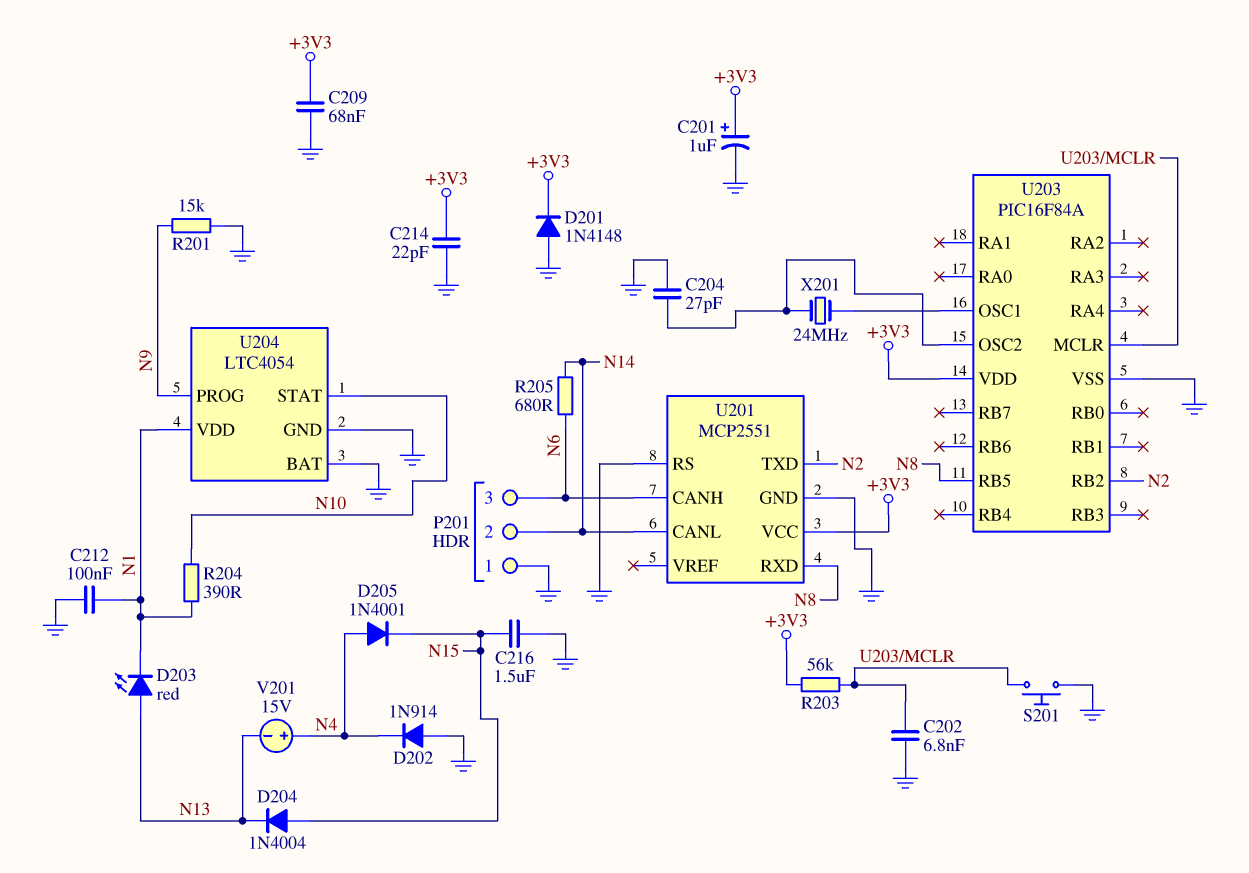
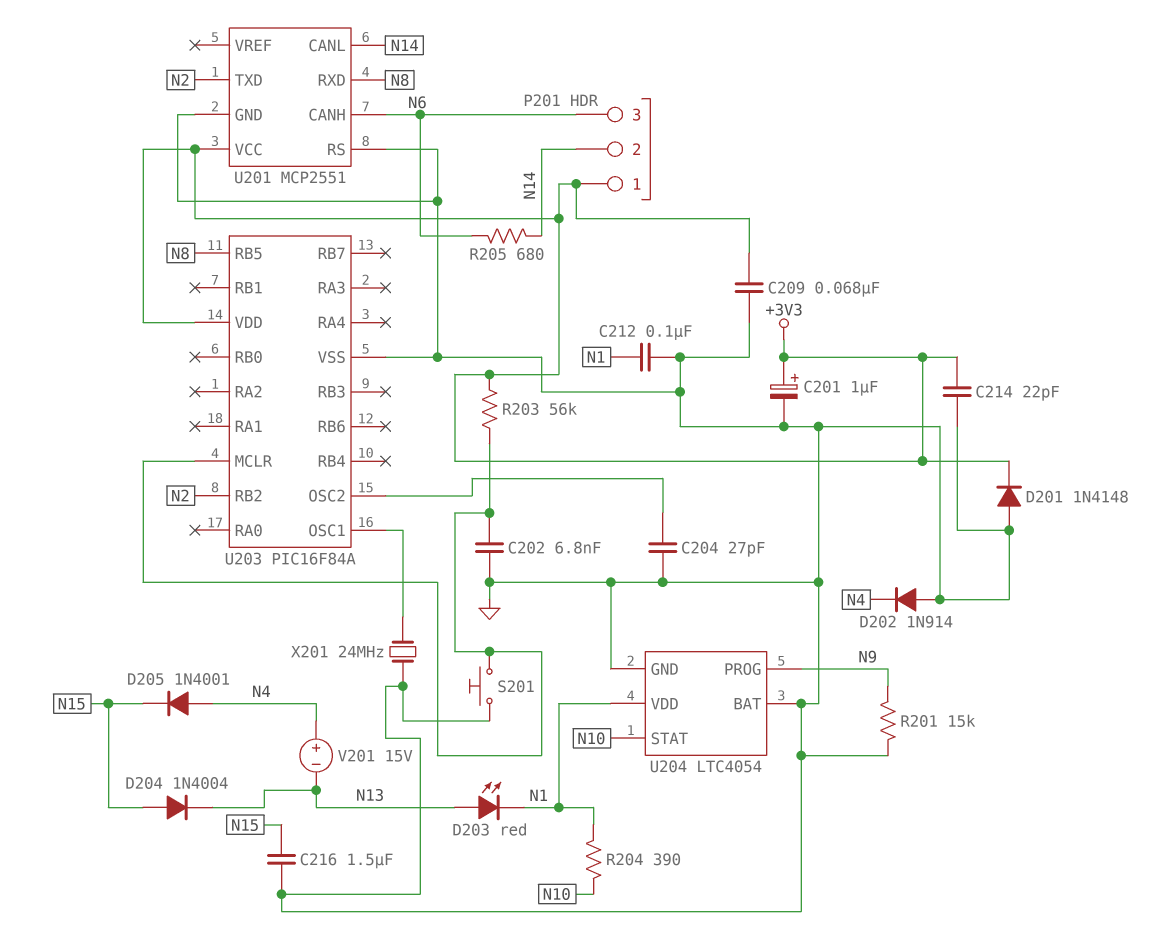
P201 pin 1: GND -> +3V3
X201: 24MHz (U203/OSC1, U203/OSC2) -> 24MHz (GND, U203/OSC1)

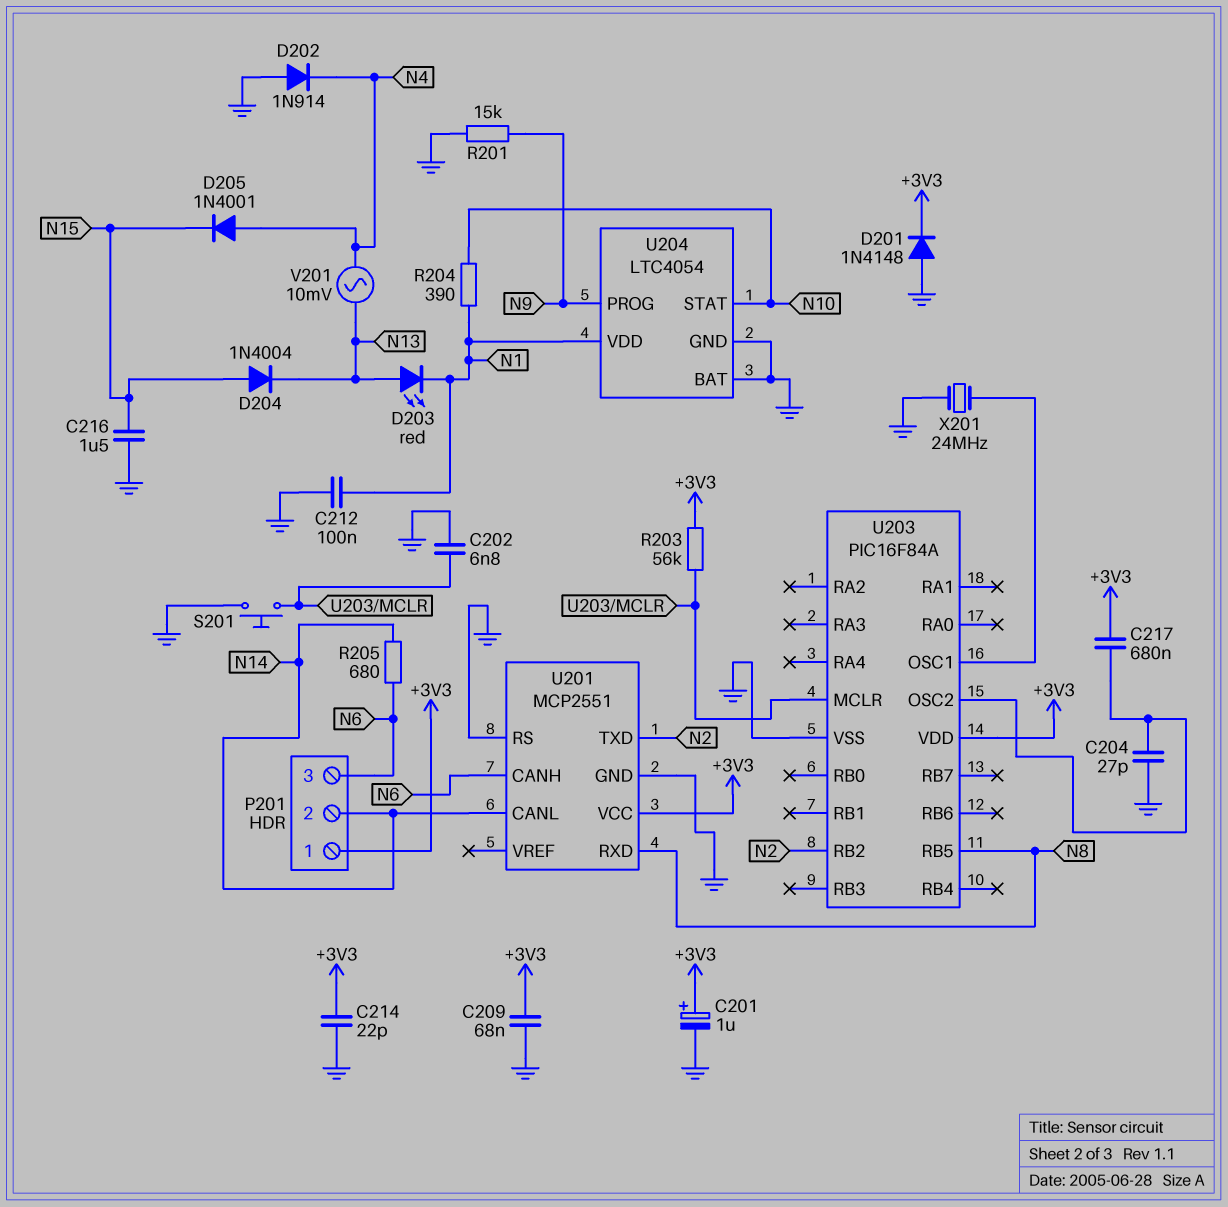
C217: none -> 680nF (+3V3, U203/OSC2)
V201: 15V (plus N4, minus N13) -> AC 10mV (N4, N13)

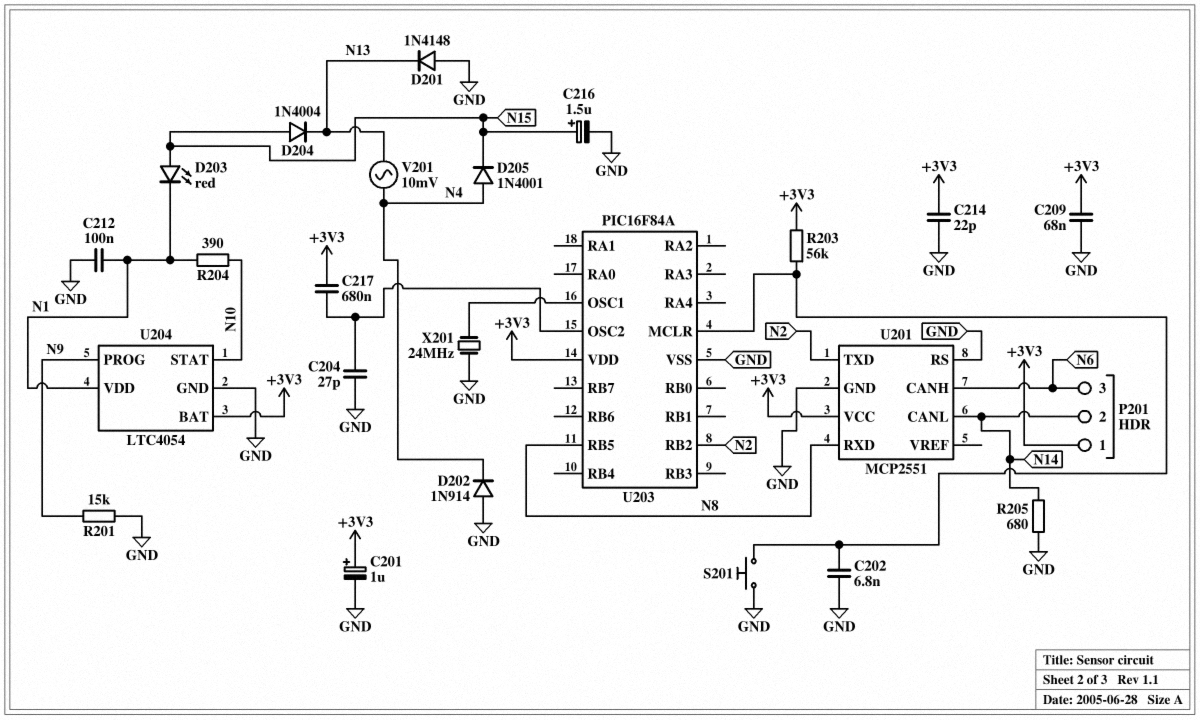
C216: 1.5uF (GND, N15) -> 1.5uF (plus N15, minus GND)
D201: diode 1N4148 (A GND, K +3V3) -> diode 1N4148 (A GND, K N13)
D203: LED red (A N13, K N1) -> LED red (A N15, K N1)
R205: 680 (N6, N14) -> 680 (GND, N14)
U204 pin BAT: GND -> +3V3

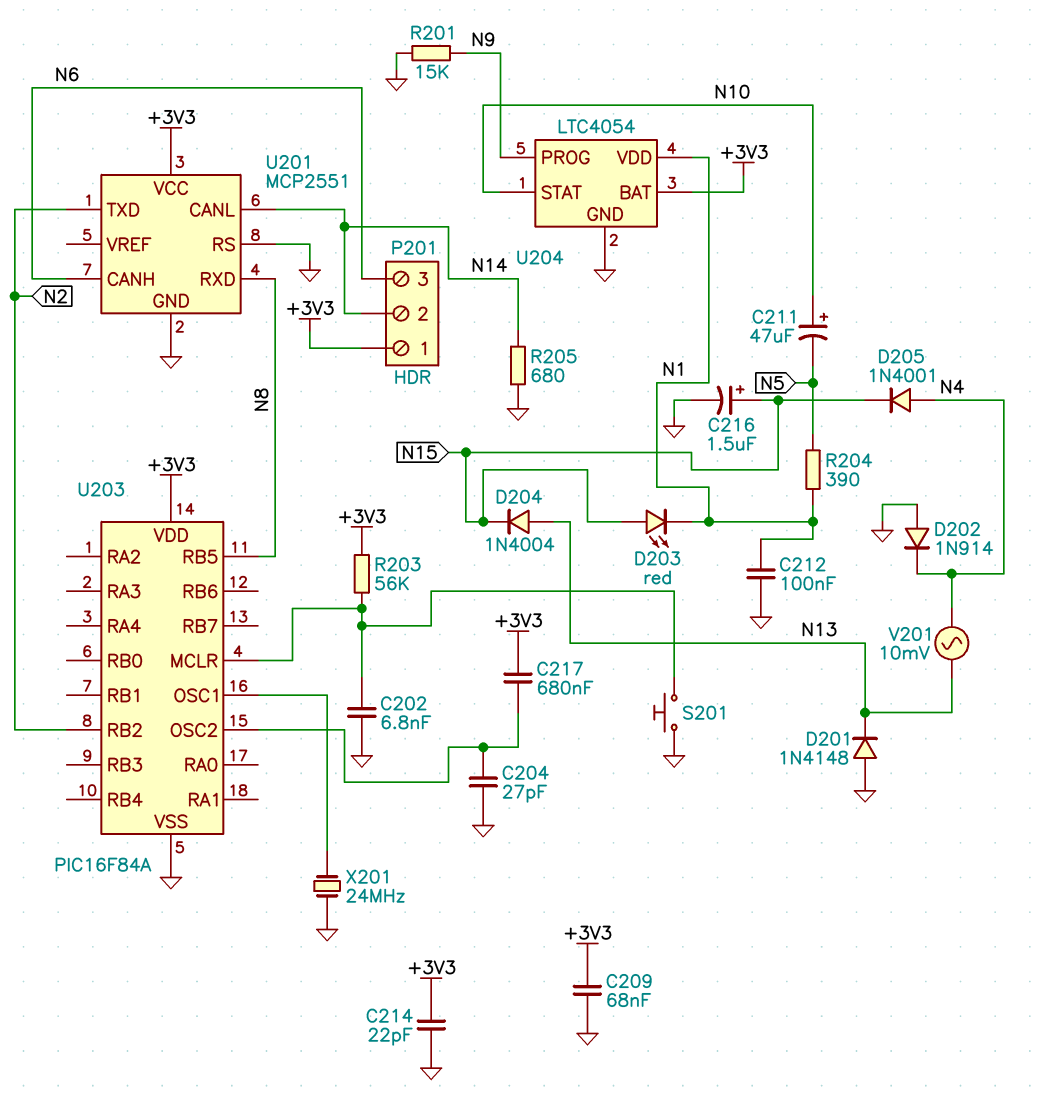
C201: 1uF (plus +3V3, minus GND) -> none
C211: none -> 47uF (plus N10, minus N5)
D204: diode 1N4004 (A N15, K N13) -> diode 1N4004 (A N13, K N15)
R204: 390 (N1, N10) -> 390 (N1, N5)

